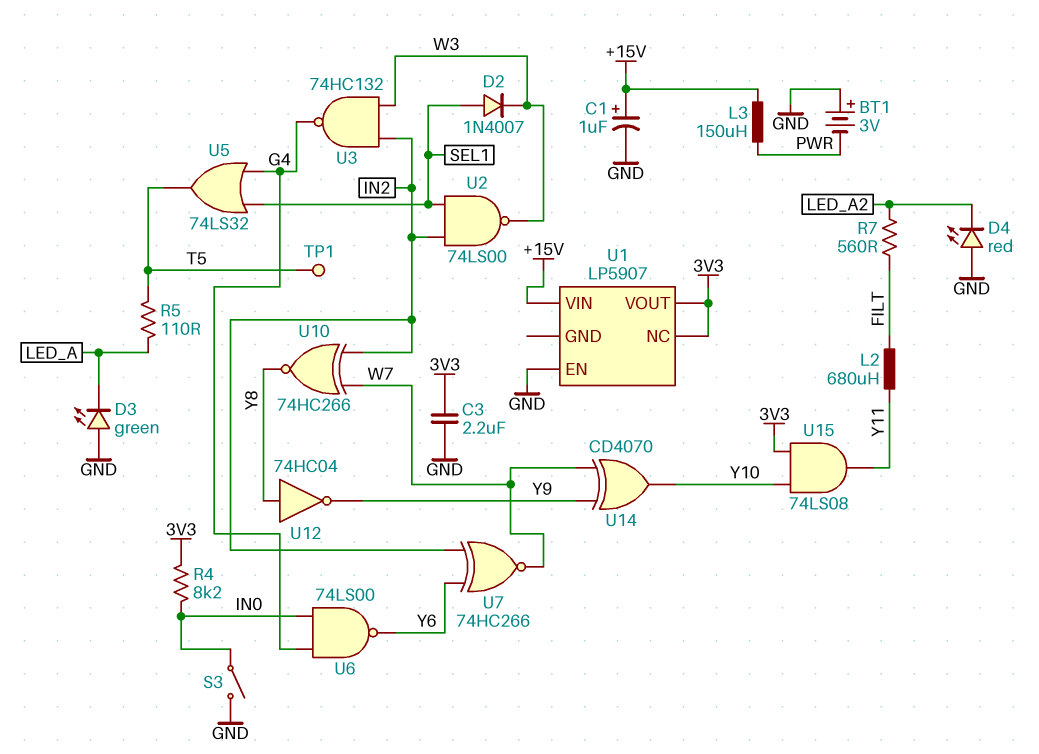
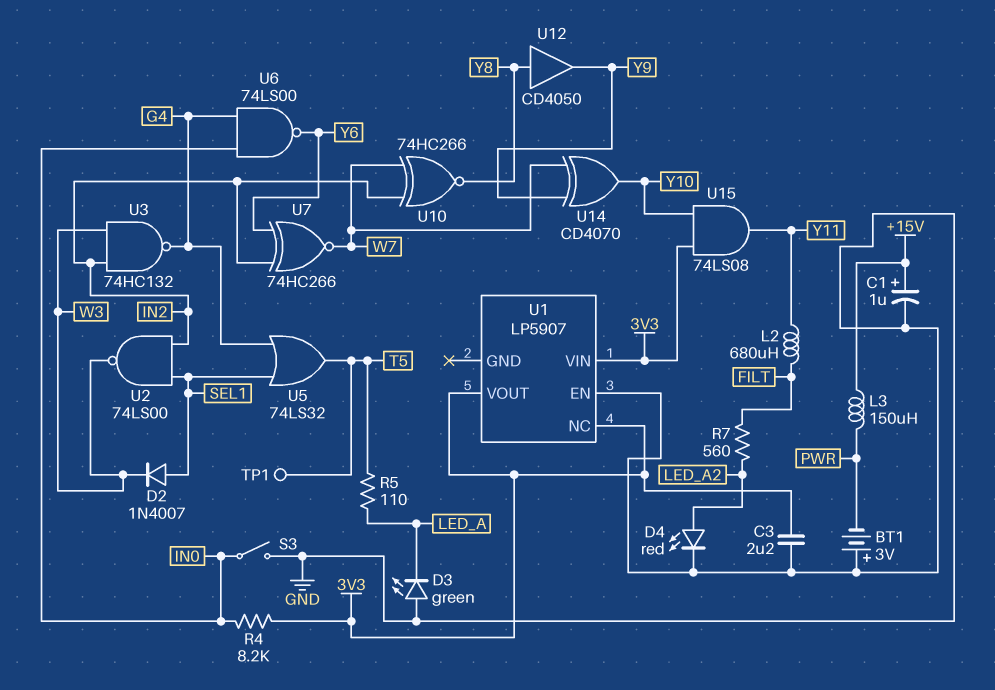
D4: LED red (A GND, K LED_A2) -> LED red (A LED_A2, K GND)
U1 pin VIN: +15V -> 3V3
U12: NOT 74HC04 (in Y8, out Y9) -> buffer CD4050 (in Y8, out Y9)

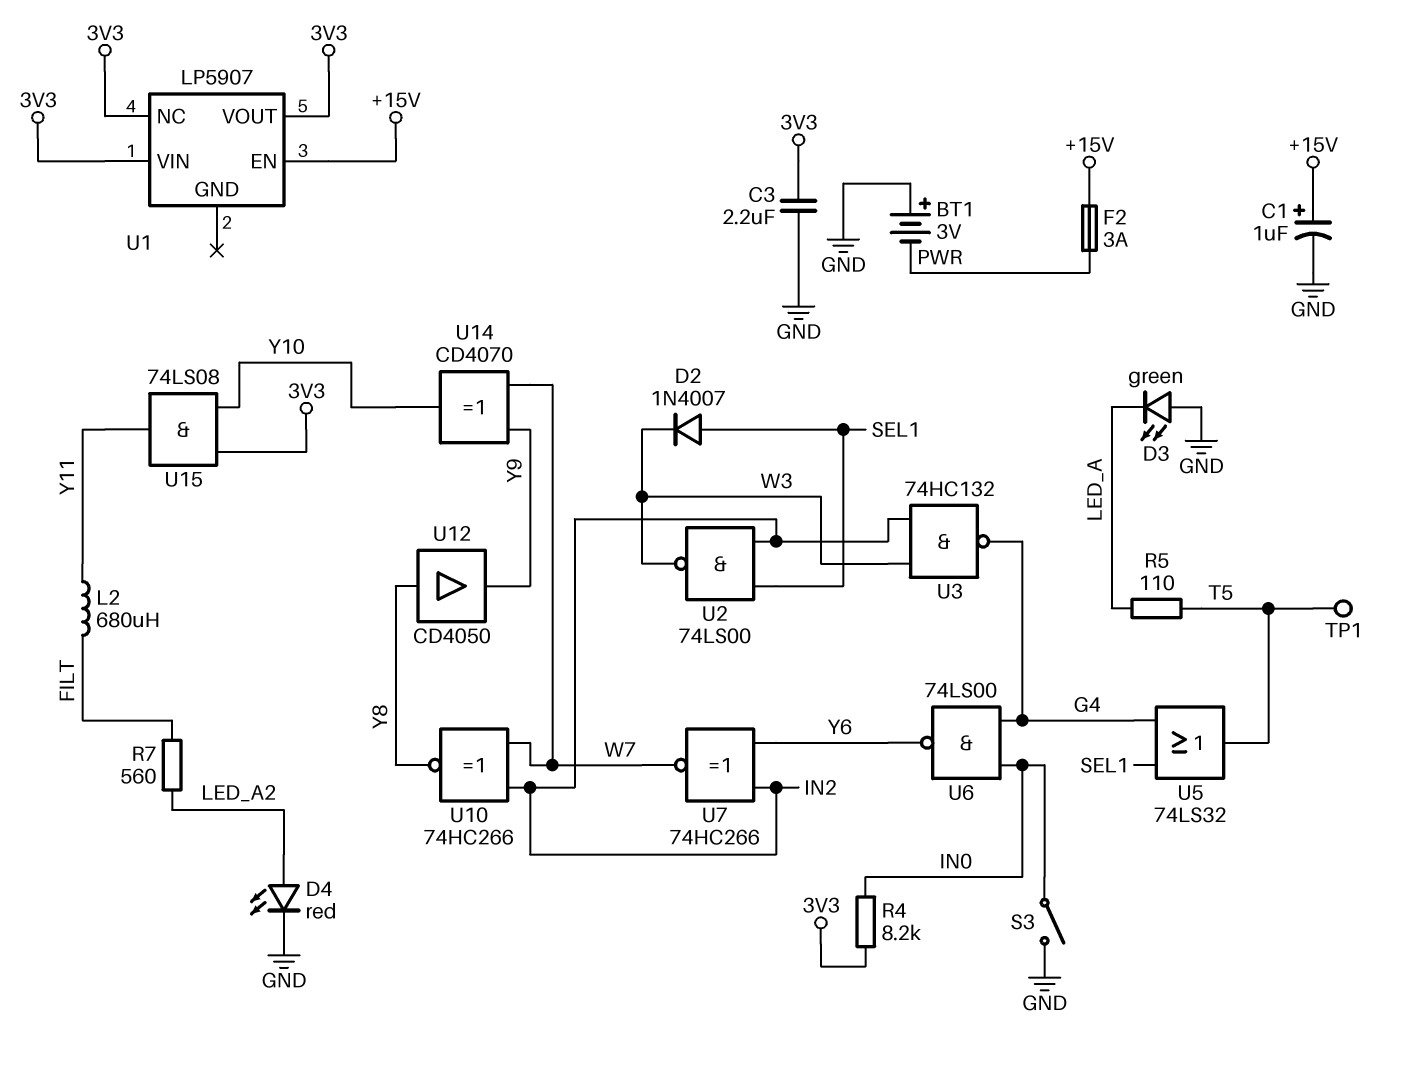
F2: none -> 3A (+15V, PWR)
L3: 150uH (+15V, PWR) -> none
U1 pin EN: GND -> +15V

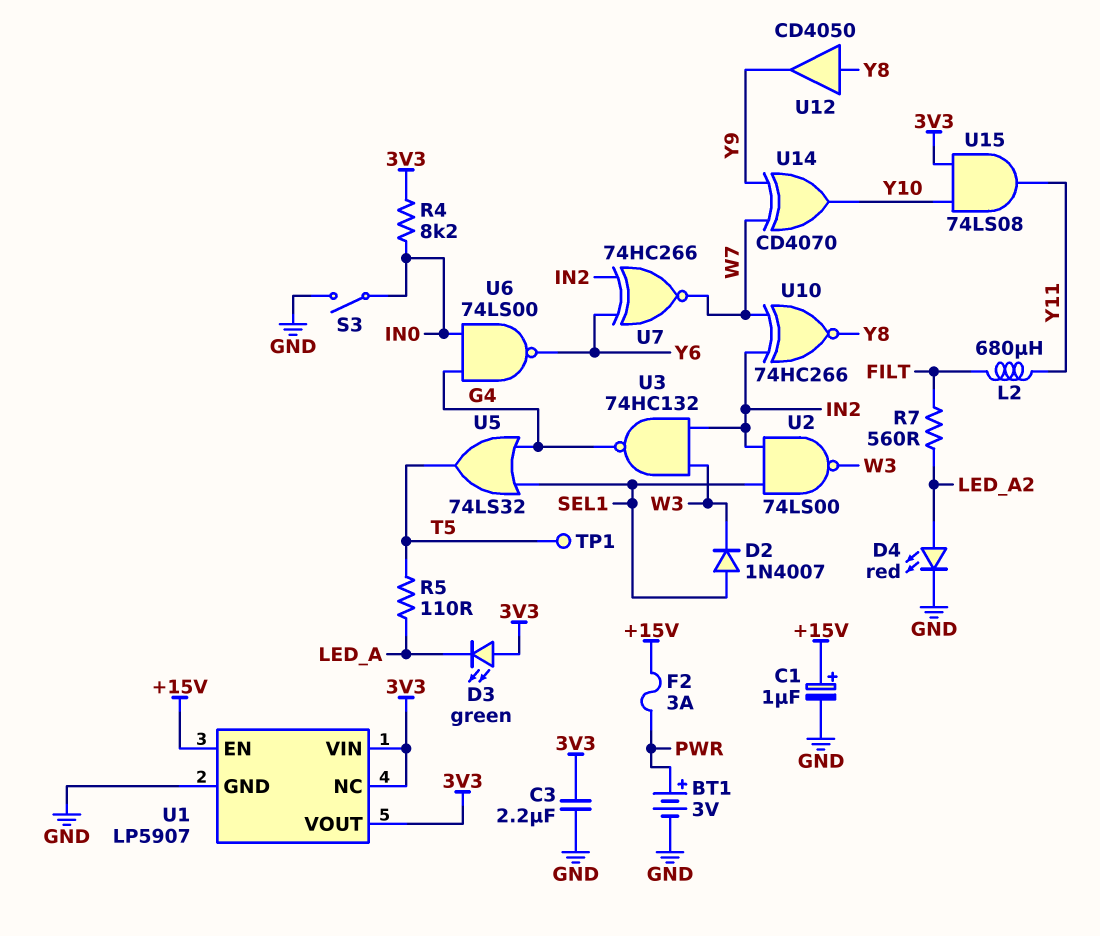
BT1: 3V (plus GND, minus PWR) -> 3V (plus PWR, minus GND)
D3: LED green (A GND, K LED_A) -> LED green (A 3V3, K LED_A)
U1 pin GND: none -> GND

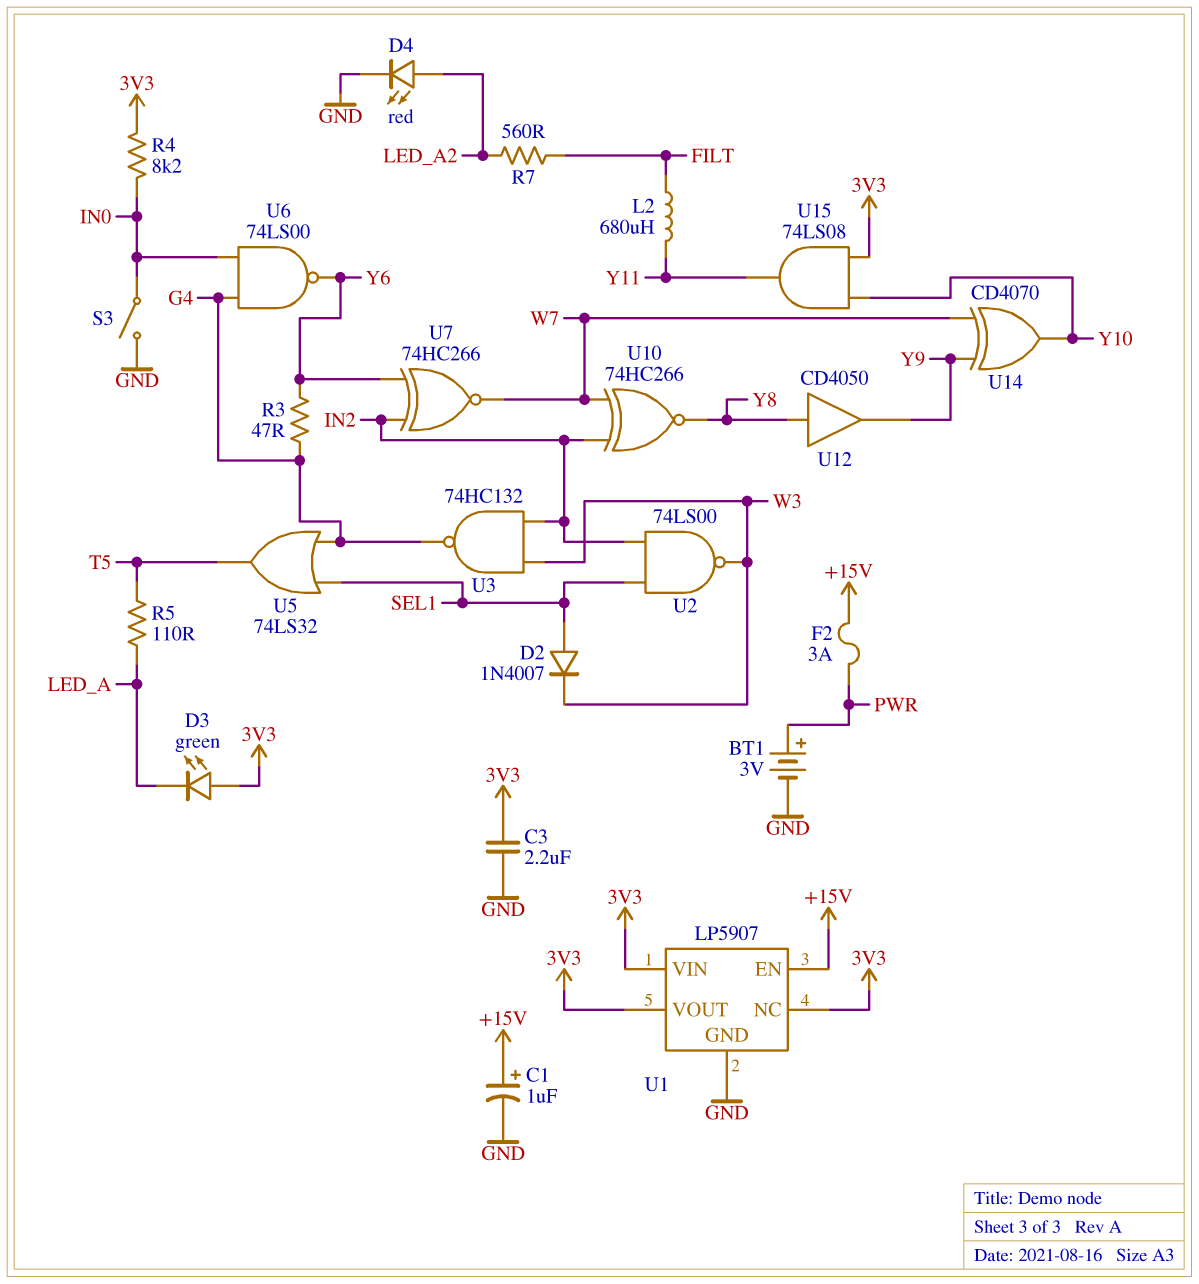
R3: none -> 47 (G4, Y6)
TP1: test point (T5) -> none

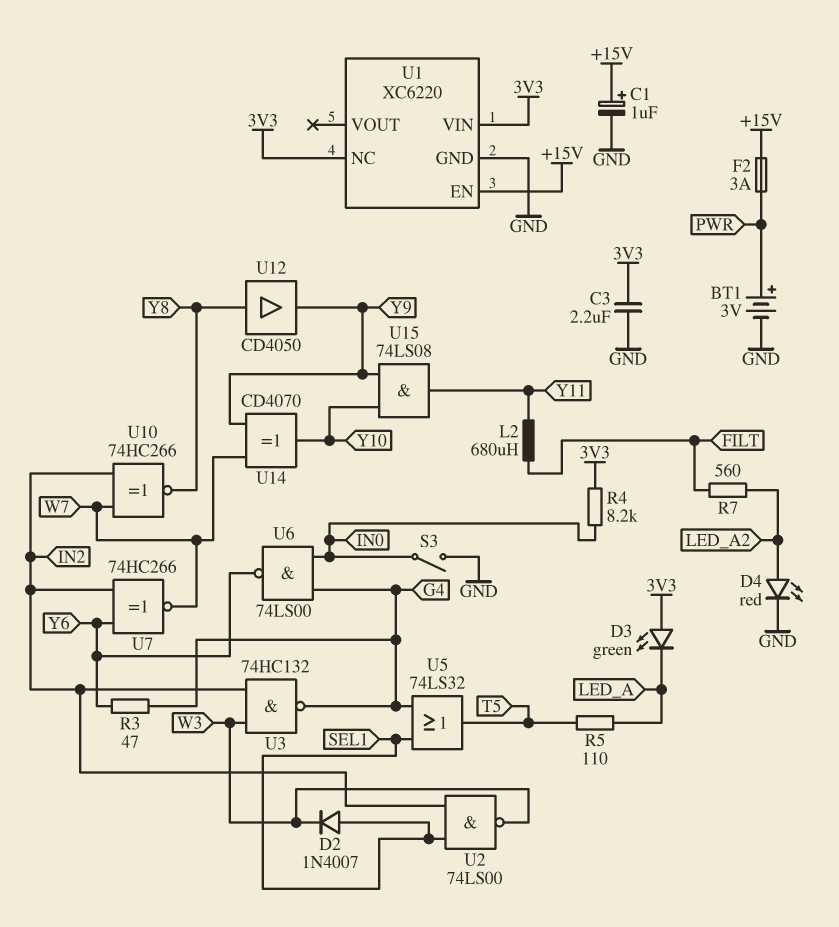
U1: LP5907 -> XC6220
U1 pin VOUT: 3V3 -> none
U15: AND 74LS08 (in 3V3, in Y10, out Y11) -> AND 74LS08 (in Y9, in Y10, out Y11)

